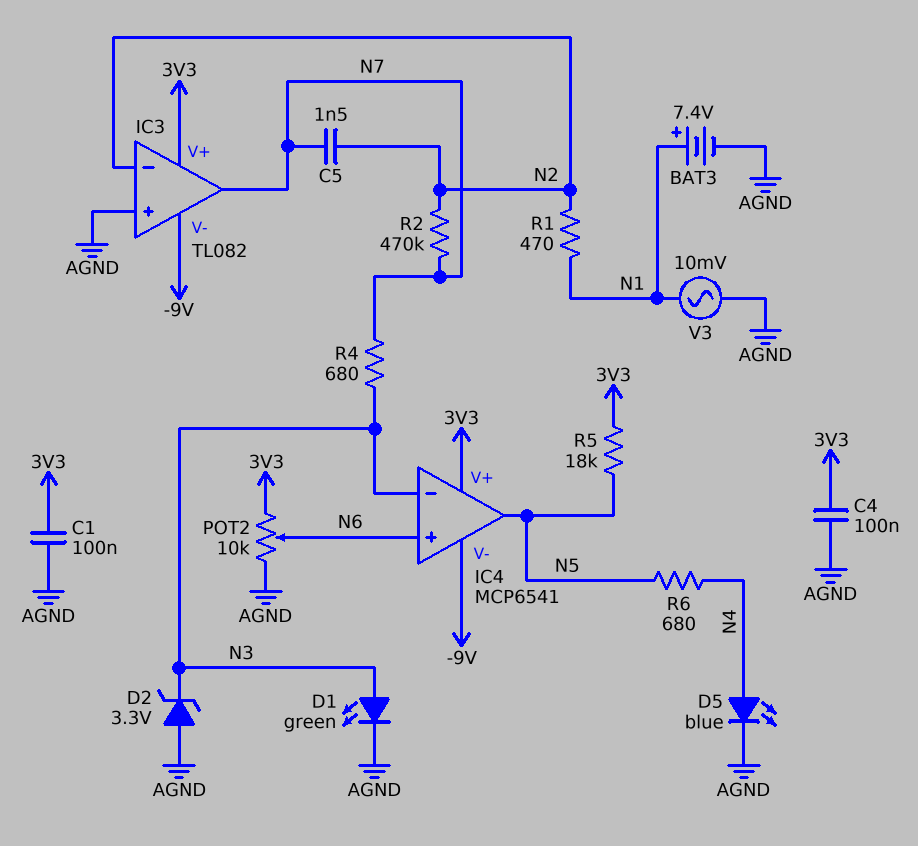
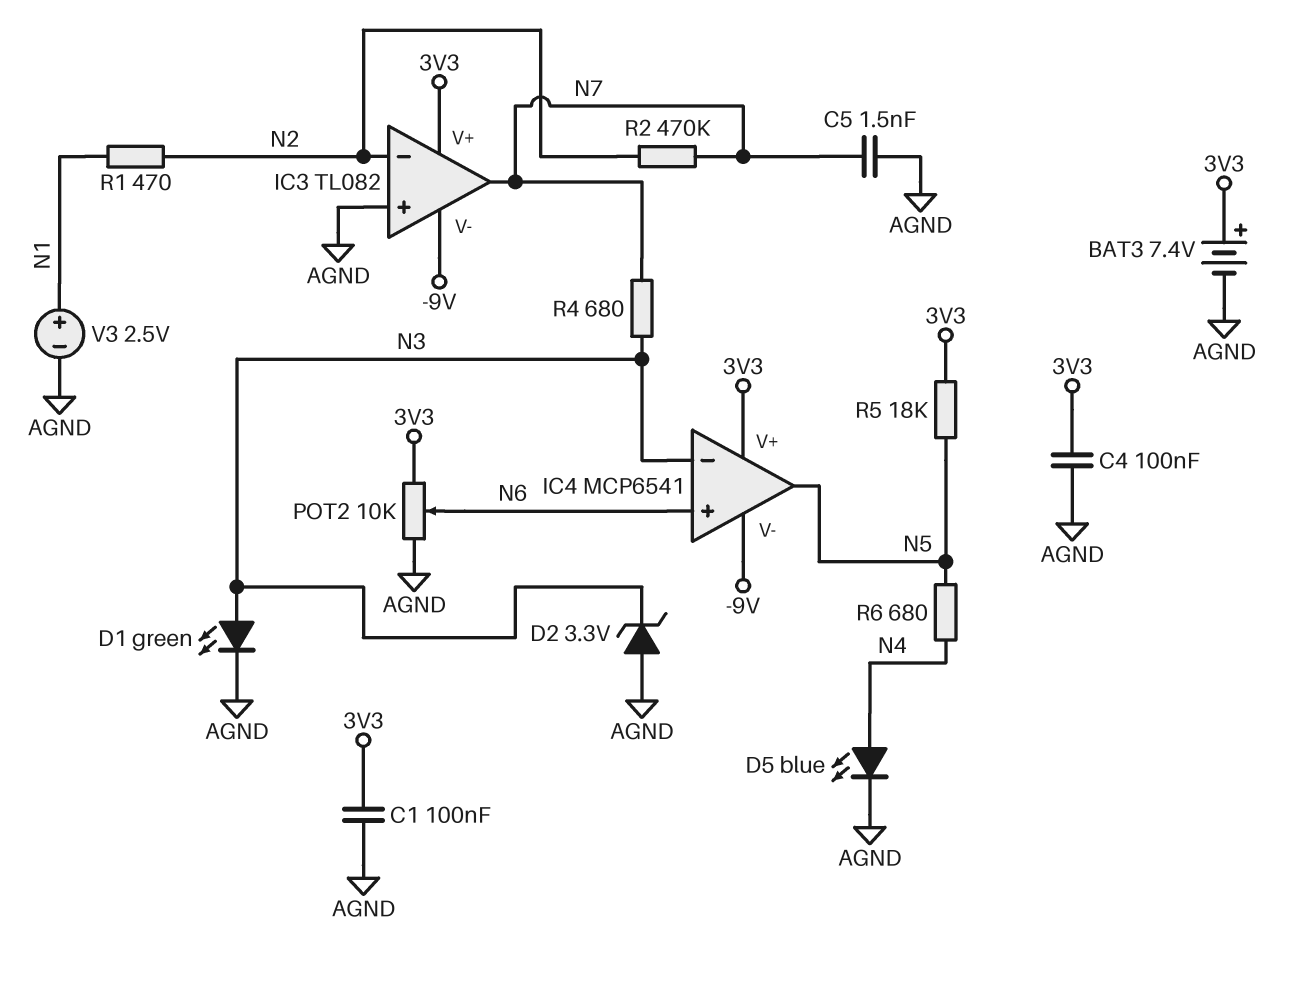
BAT3: 7.4V (plus N1, minus AGND) -> 7.4V (plus 3V3, minus AGND)
C5: 1.5nF (N2, N7) -> 1.5nF (AGND, N7)
V3: AC 10mV (AGND, N1) -> 2.5V (plus N1, minus AGND)

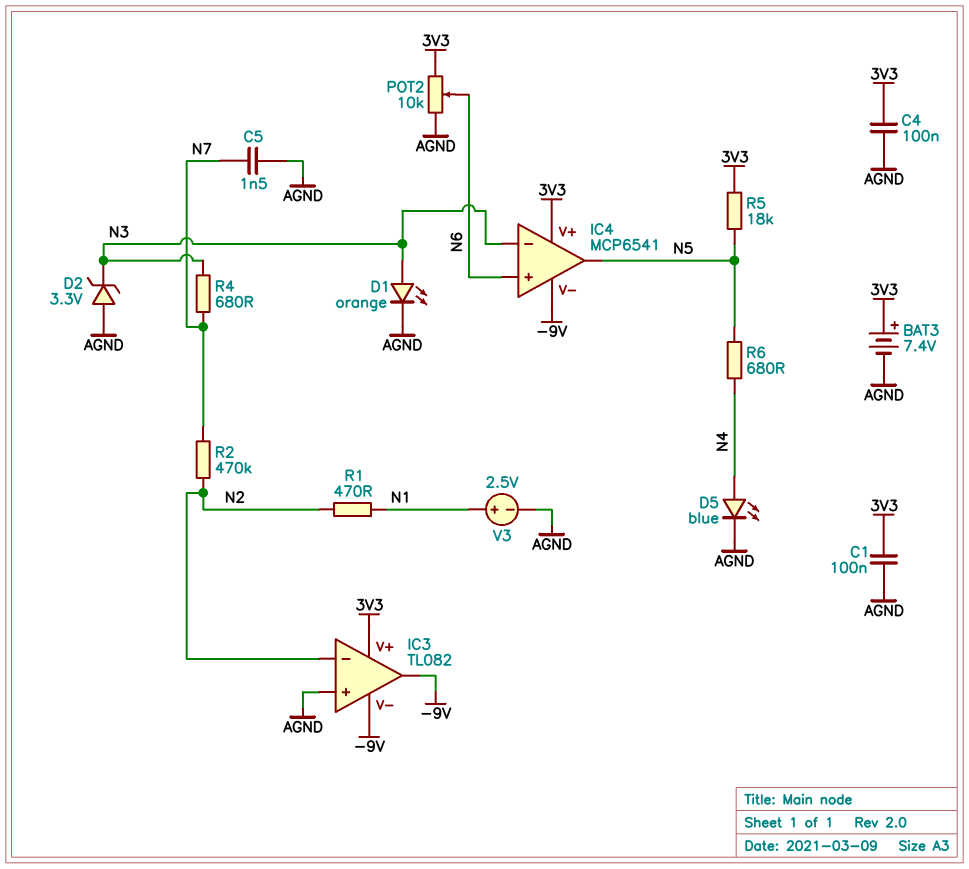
D1: LED green (A N3, K AGND) -> LED orange (A N3, K AGND)
IC3 pin out: N7 -> -9V

